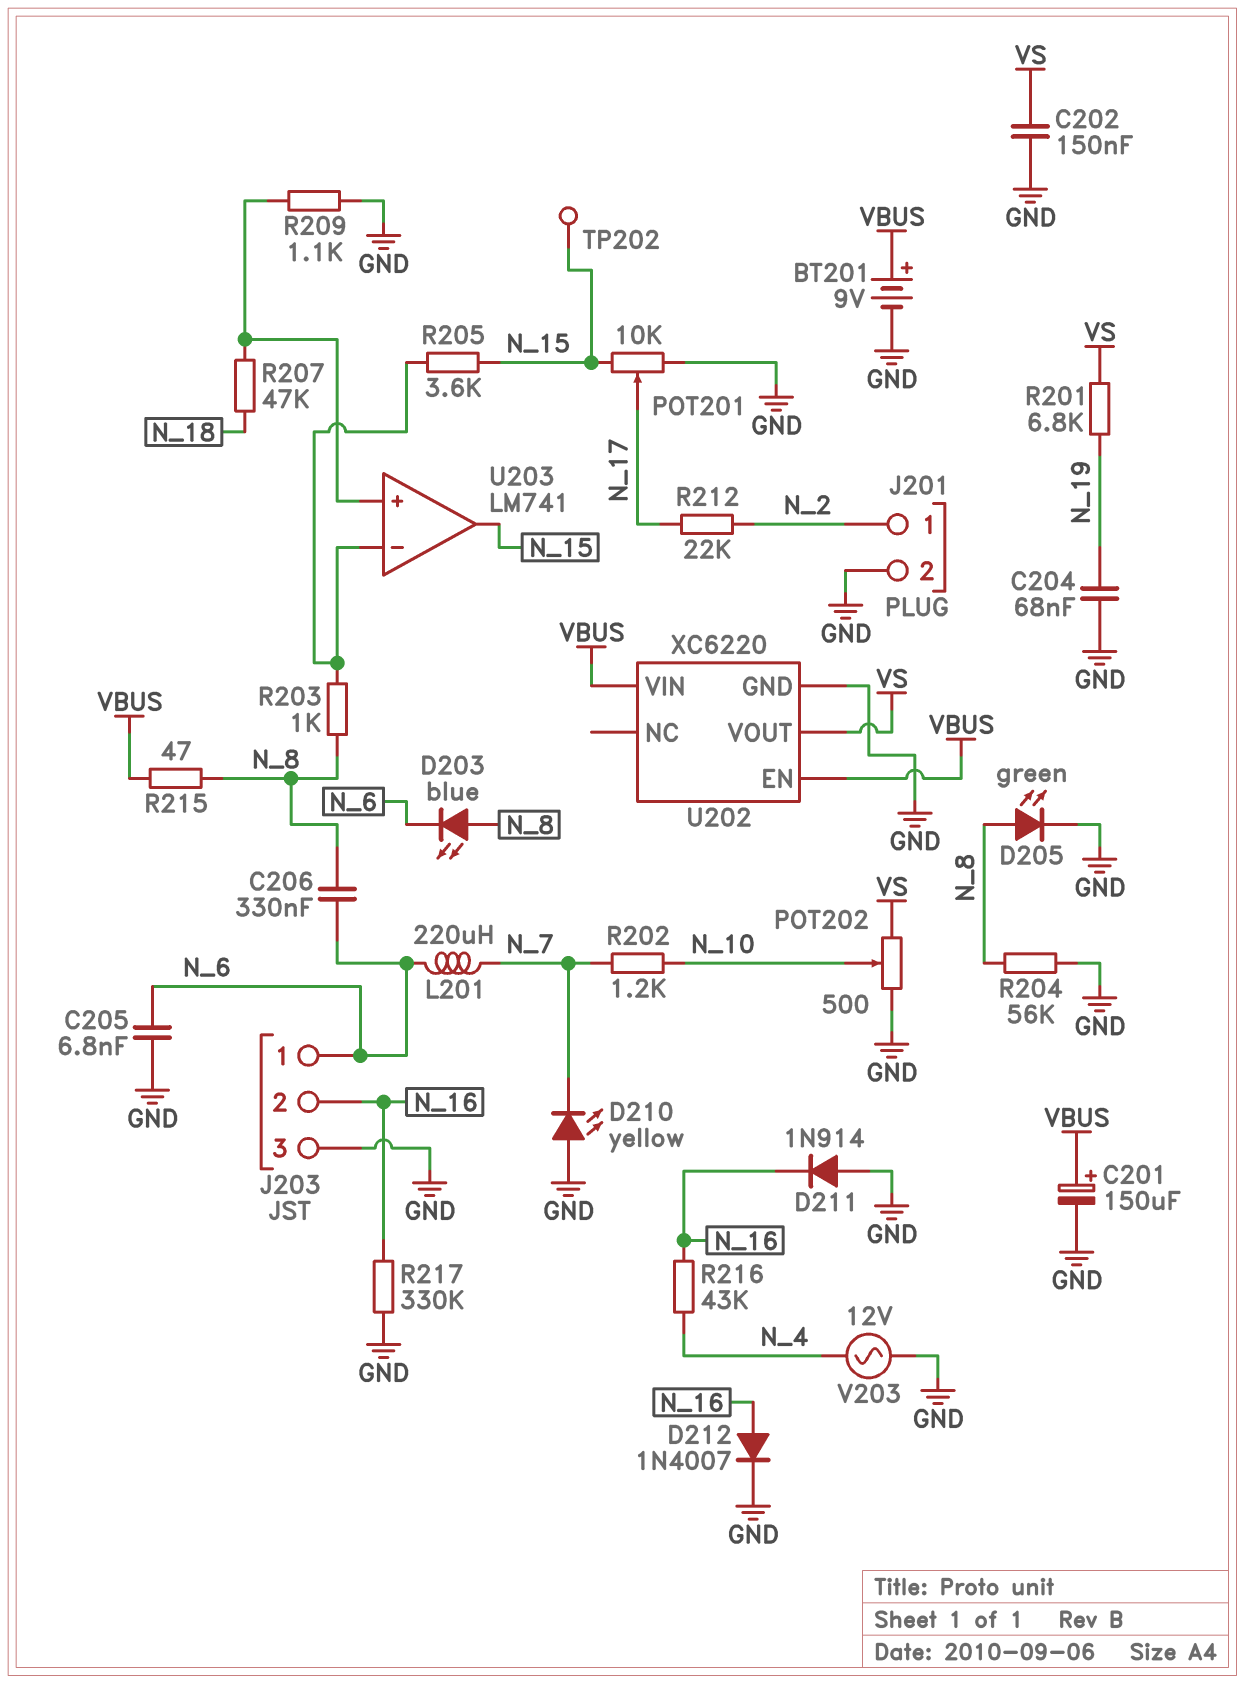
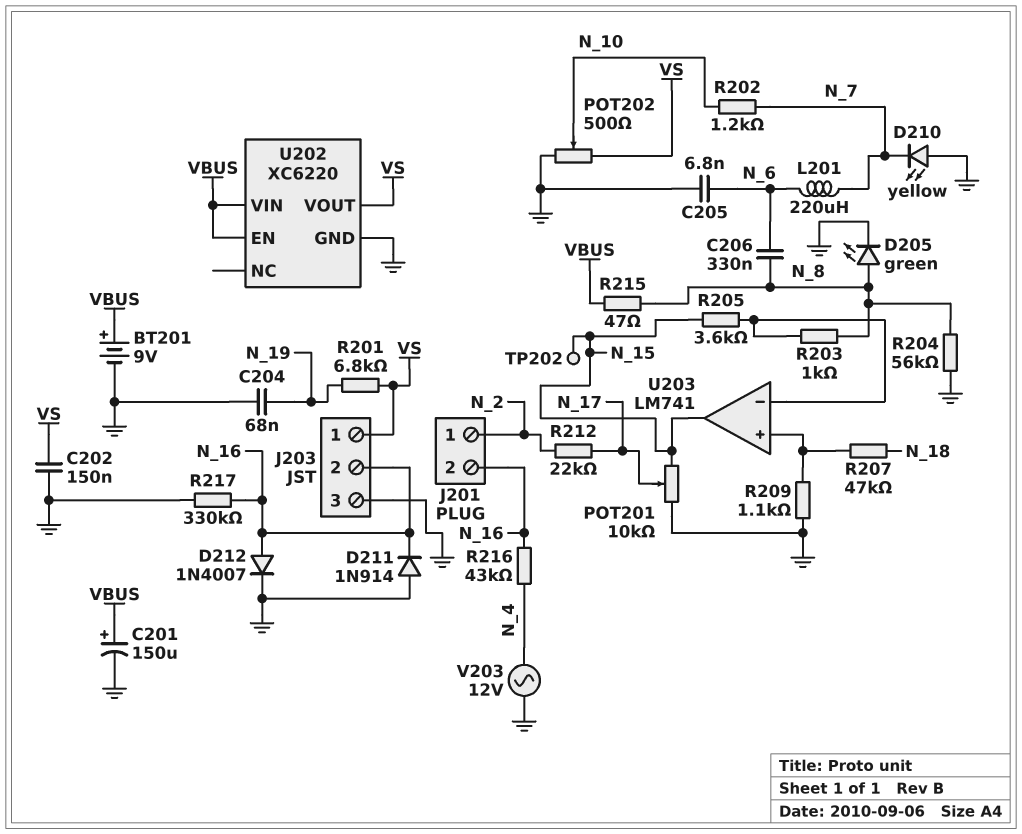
D203: LED blue (A N_8, K N_6) -> none
J201 pin 2: GND -> N_16
J203 pin 1: N_6 -> VS

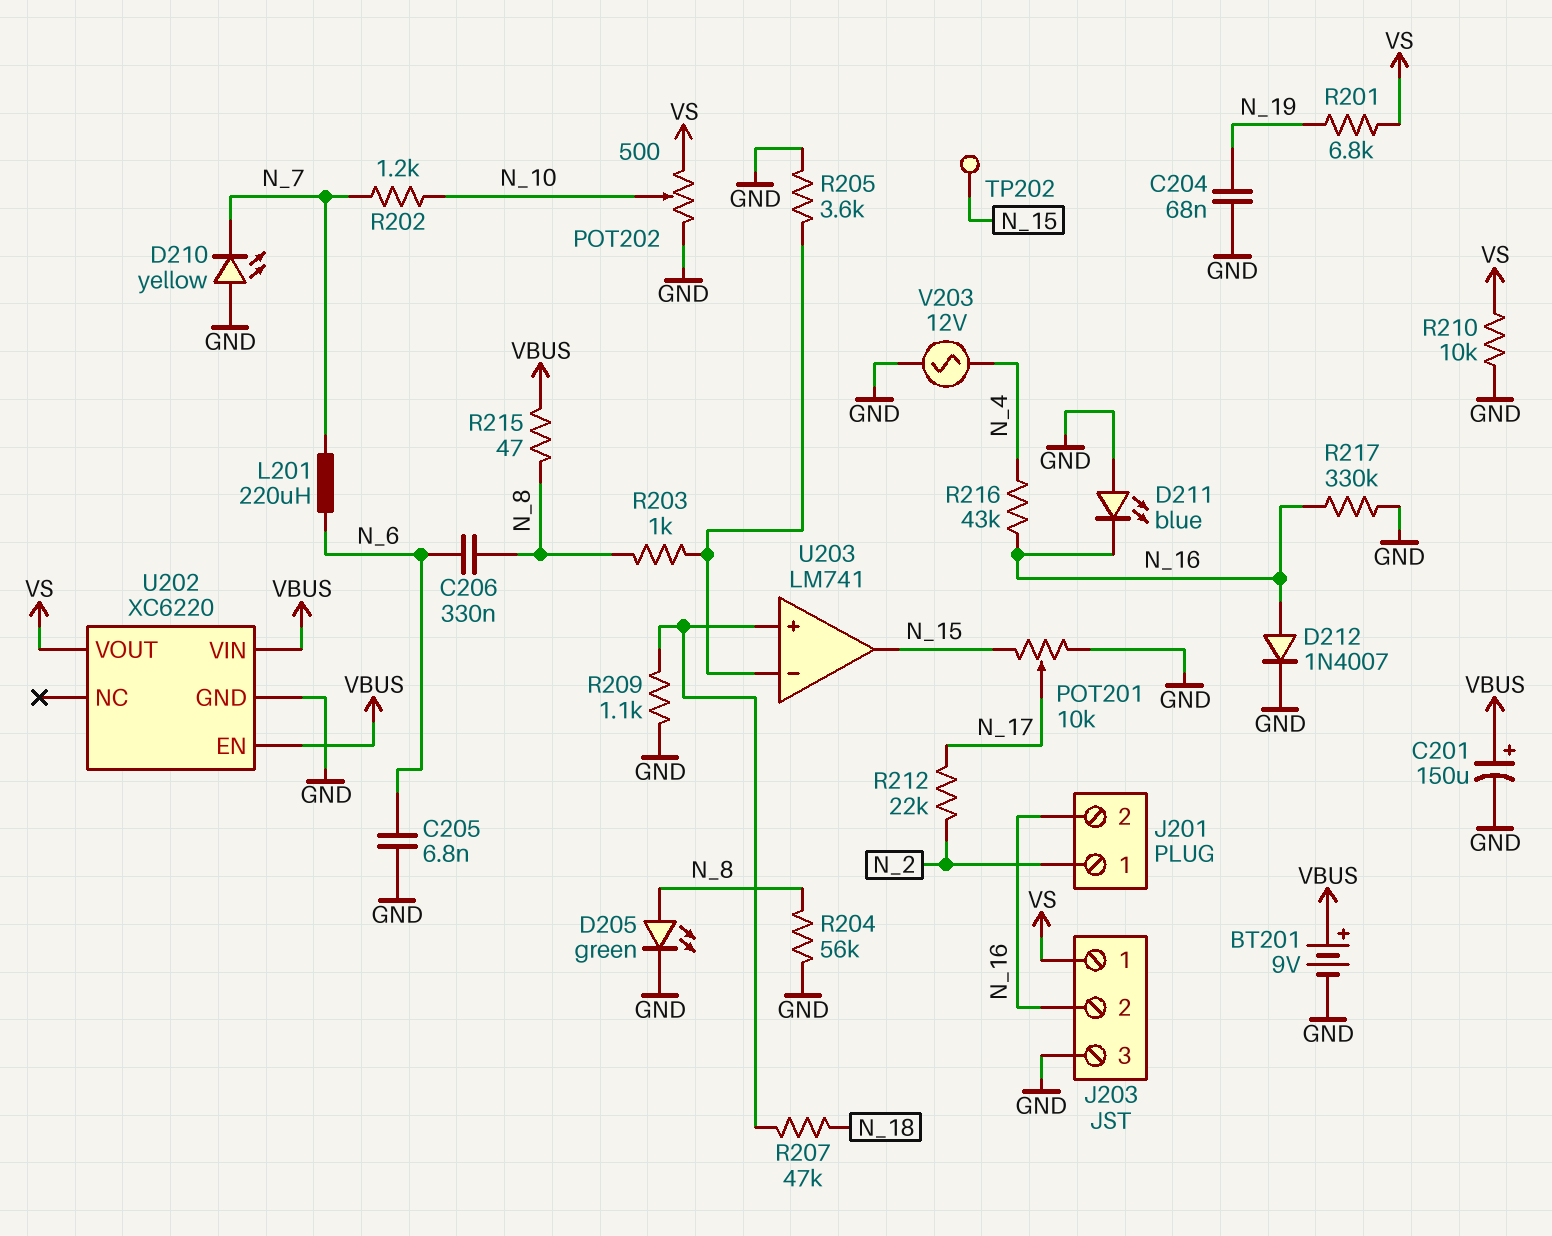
C202: 150nF (GND, VS) -> none
D211: diode 1N914 (A GND, K N_16) -> LED blue (A GND, K N_16)
R205: 3.6k (N_15, U203/in-) -> 3.6k (GND, U203/in-)
R210: none -> 10k (GND, VS)

